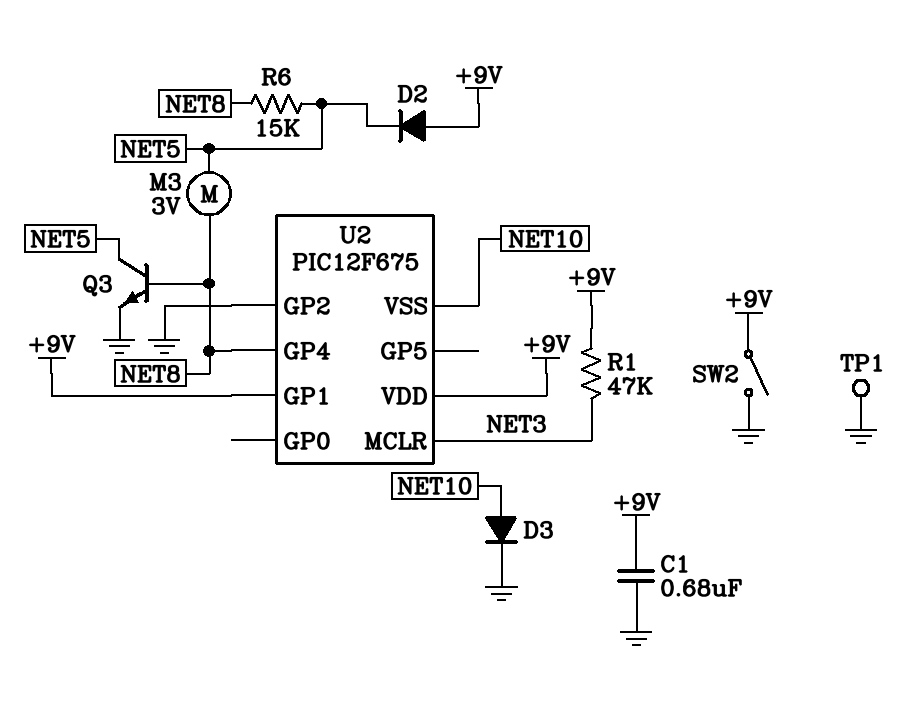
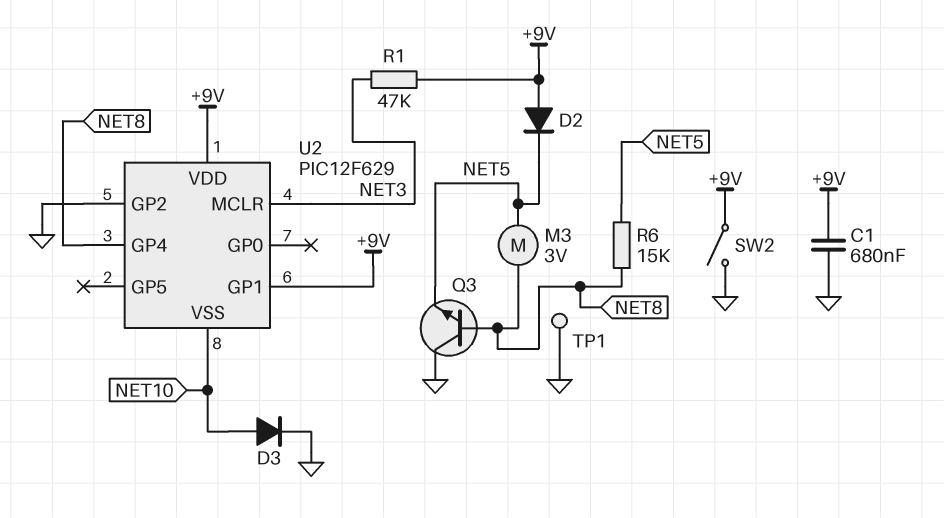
Q3: NPN (B NET8, C NET5, E GND) -> NPN (B NET8, C GND, E NET5)
U2: PIC12F675 -> PIC12F629

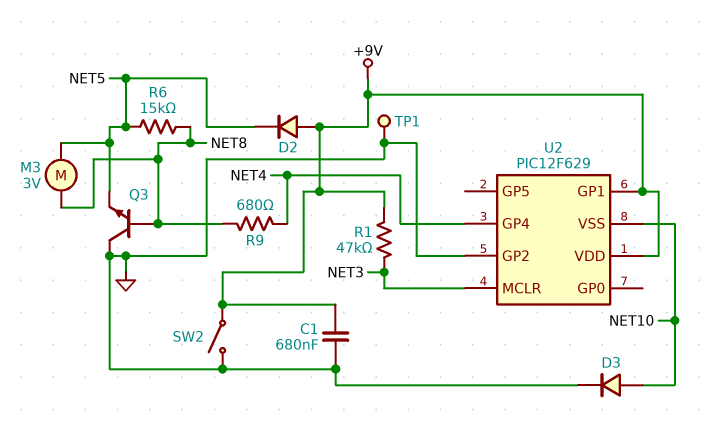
R9: none -> 680 (NET4, NET8)
U2 pin GP4: NET8 -> NET4

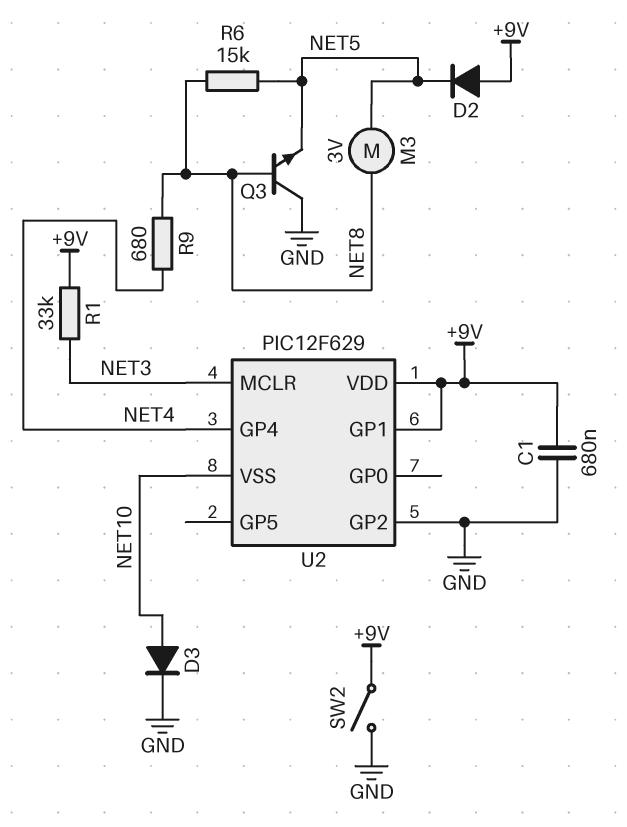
R1: 47k (+9V, NET3) -> 33k (+9V, NET3)
TP1: test point (GND) -> none

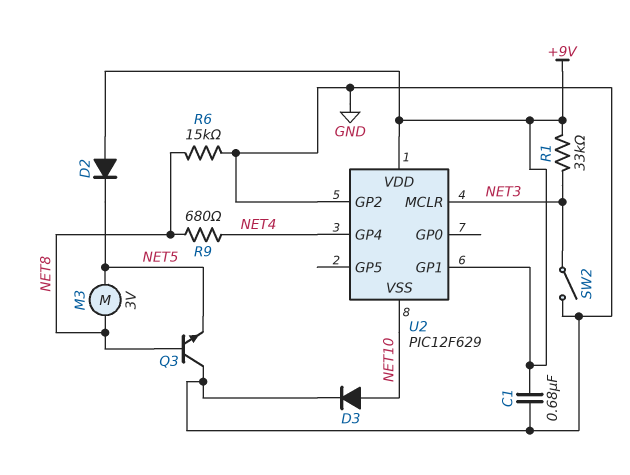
R6: 15k (NET5, NET8) -> 15k (GND, NET8)
SW2: switch (+9V, GND) -> switch (GND, NET3)

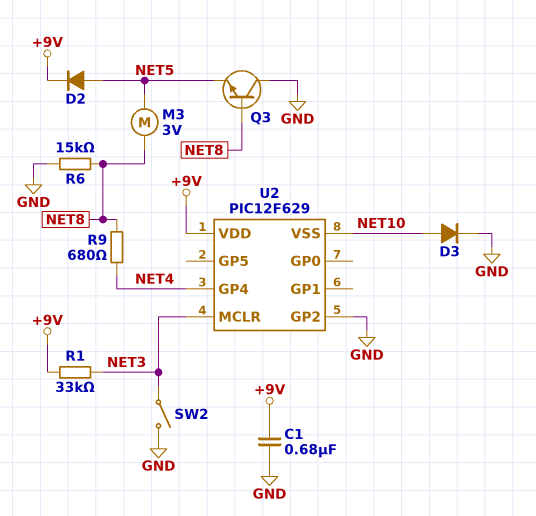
D2: diode (A +9V, K NET5) -> diode (A NET5, K +9V)
U2 pin GP1: +9V -> none

